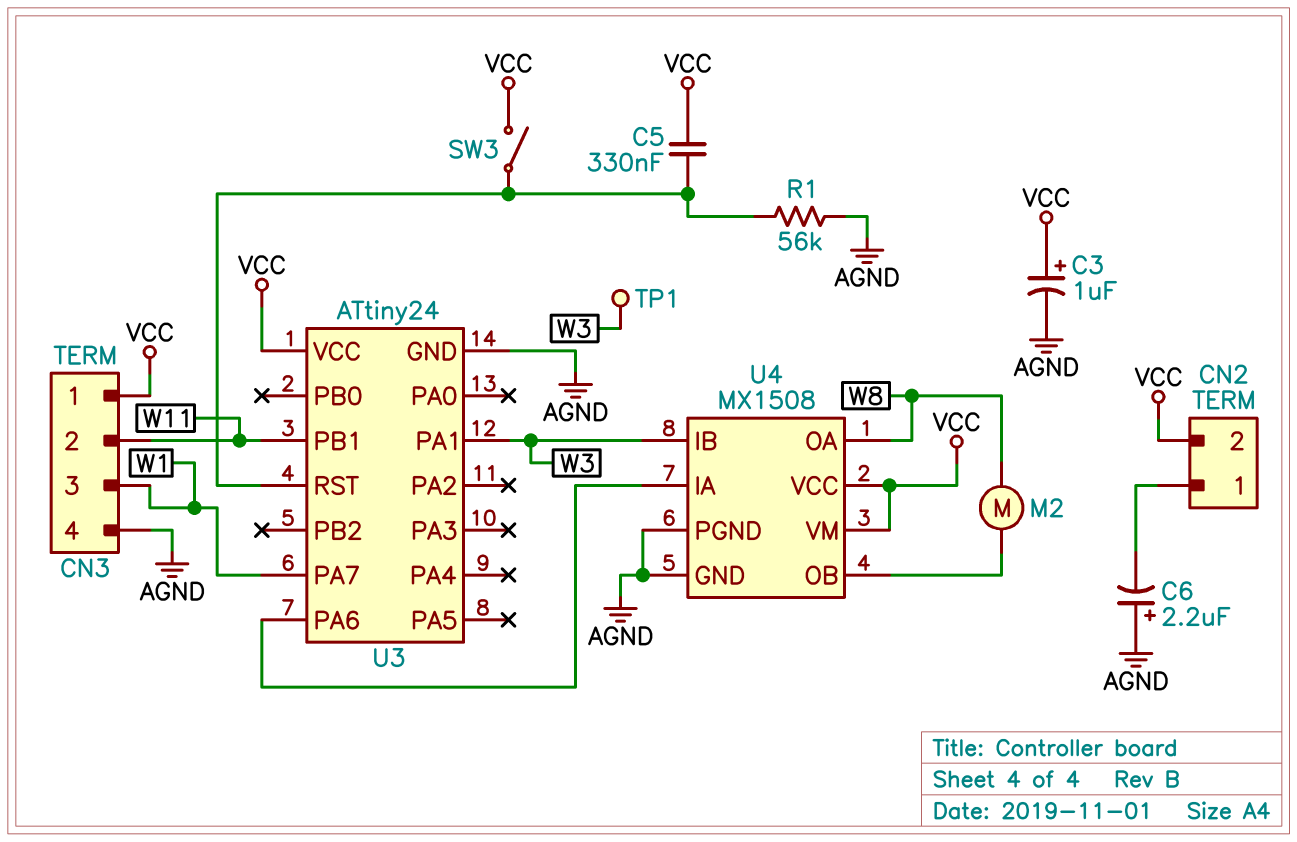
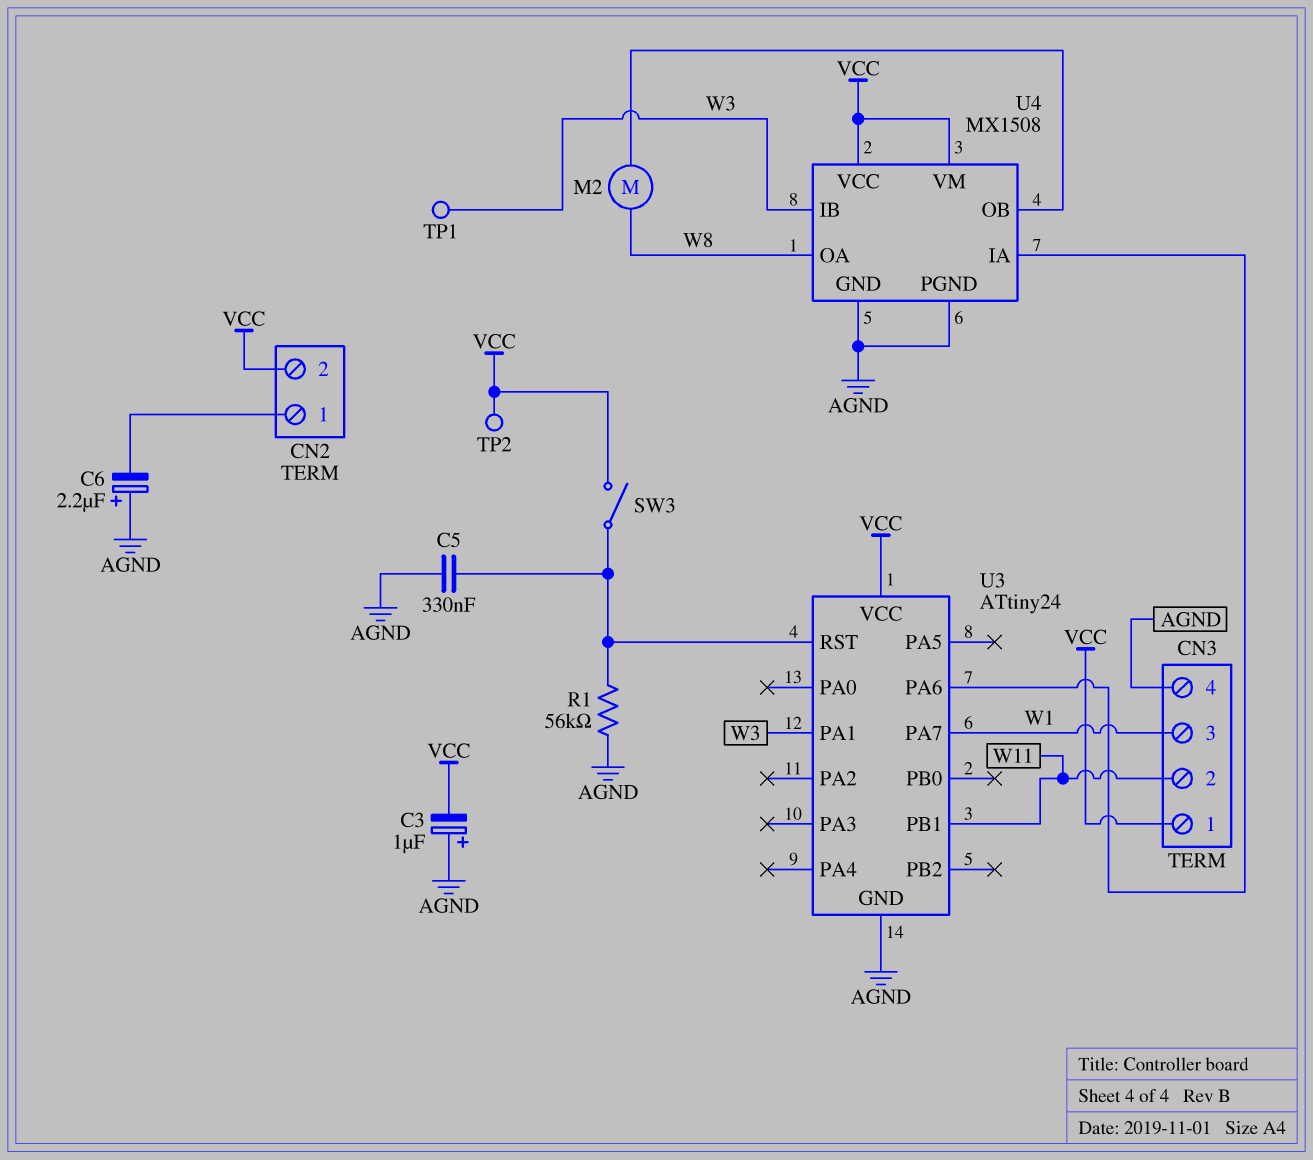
C3: 1uF (plus VCC, minus AGND) -> 1uF (plus AGND, minus VCC)
C5: 330nF (U3/RST, VCC) -> 330nF (AGND, U3/RST)
TP2: none -> test point (VCC)

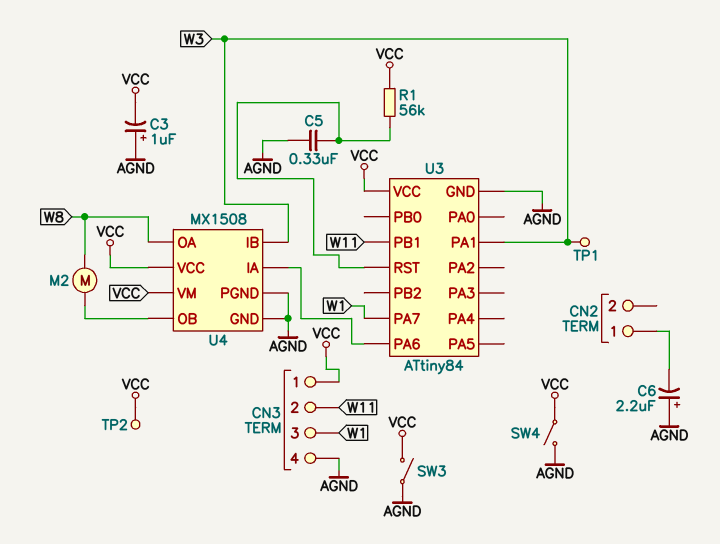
CN2 pin 2: VCC -> none
R1: 56k (AGND, U3/RST) -> 56k (U3/RST, VCC)
SW3: switch (U3/RST, VCC) -> switch (AGND, VCC)
SW4: none -> switch (AGND, VCC)
U3: ATtiny24 -> ATtiny84

